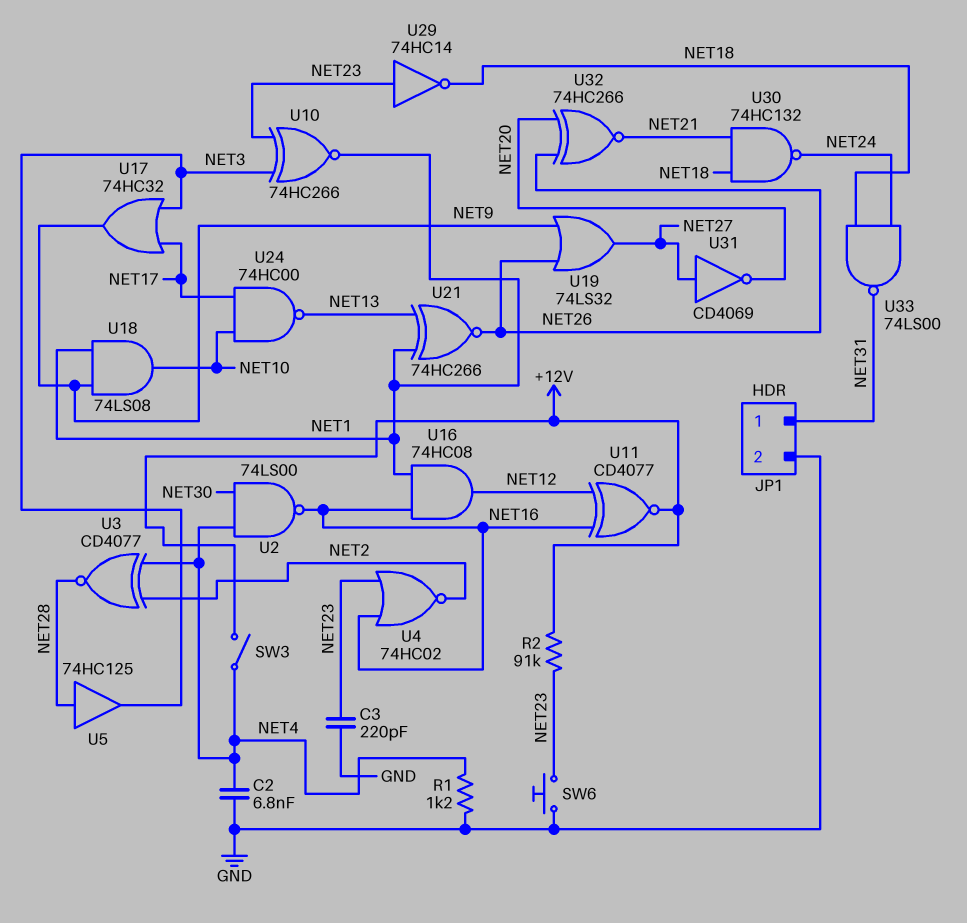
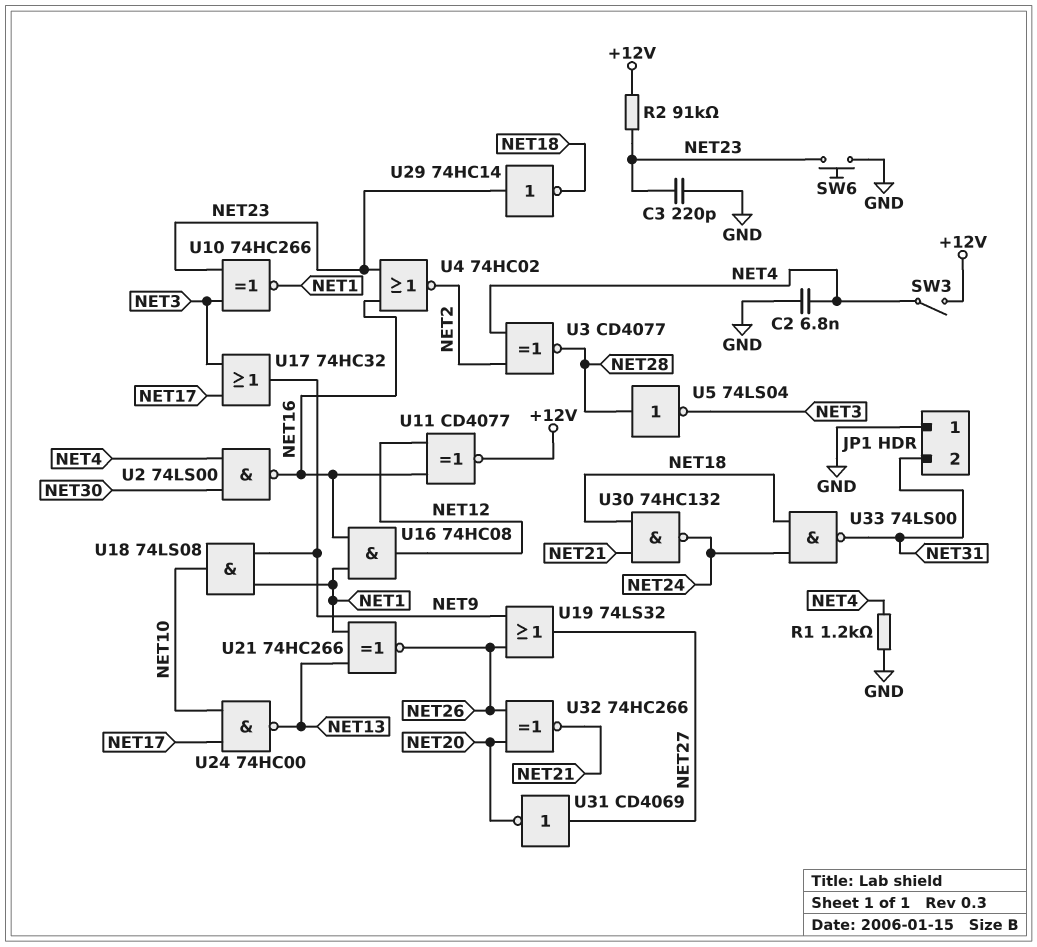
JP1 pin 1: NET31 -> GND
JP1 pin 2: GND -> NET31
U5: buffer 74HC125 (in NET28, out NET3) -> NOT 74LS04 (in NET28, out NET3)

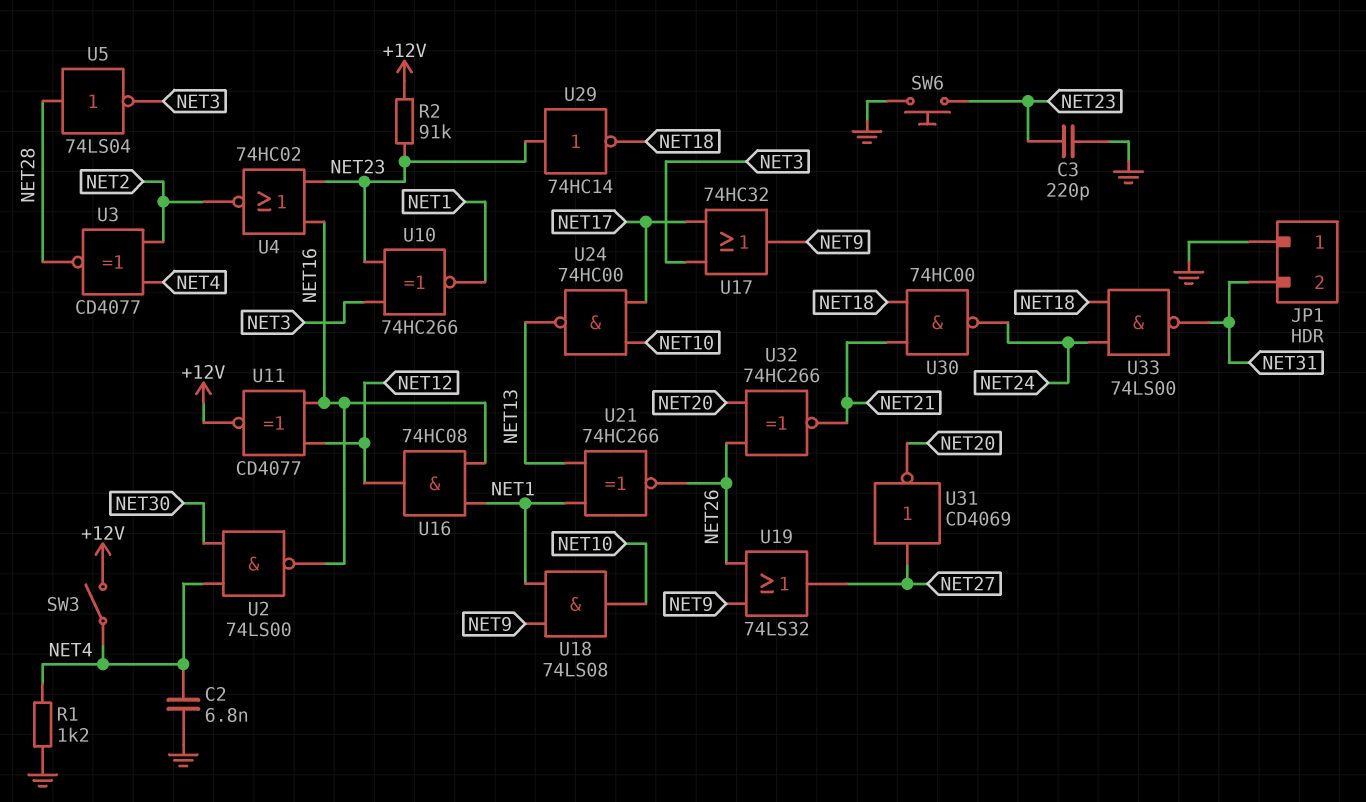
U30: NAND 74HC132 (in NET18, in NET21, out NET24) -> NAND 74HC00 (in NET18, in NET21, out NET24)

